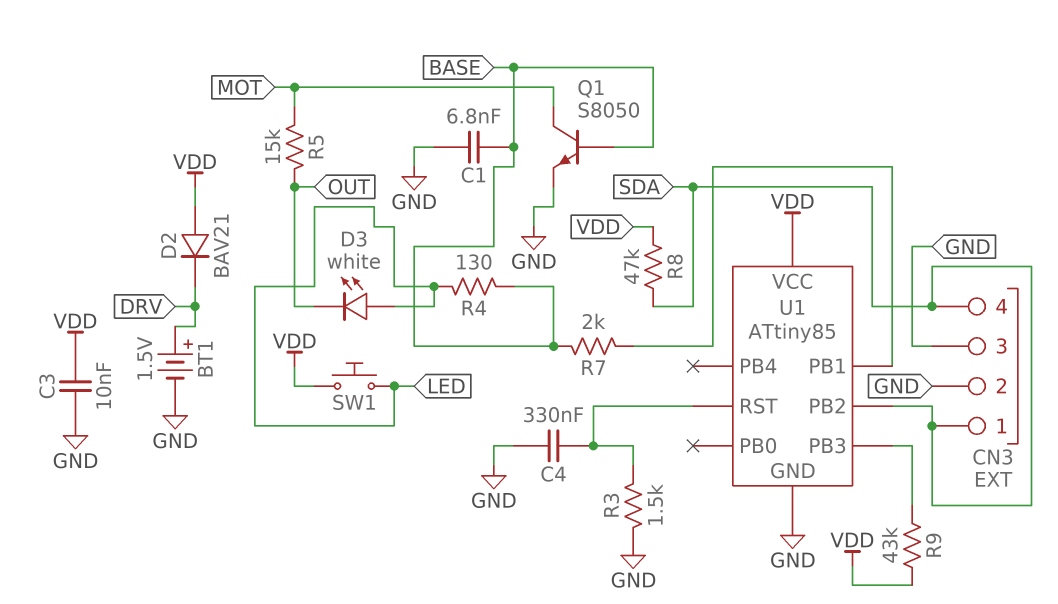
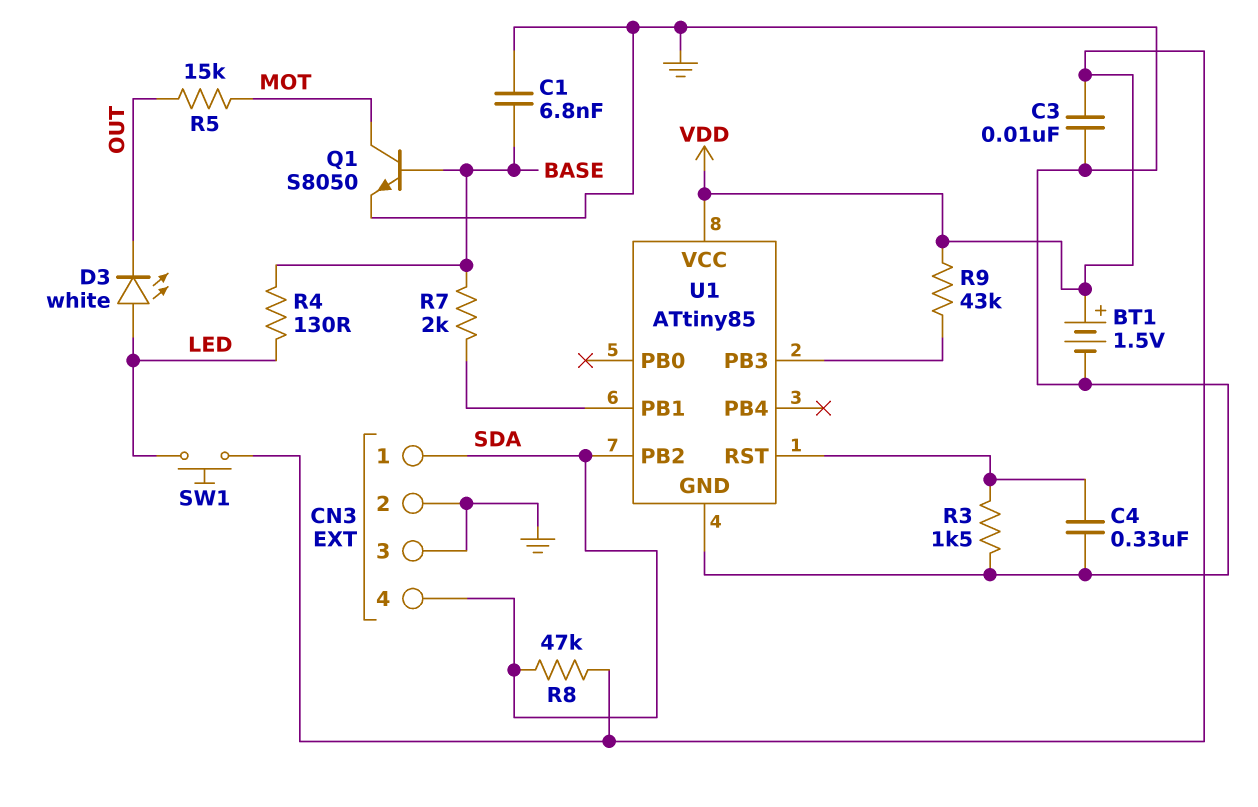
BT1: 1.5V (plus DRV, minus GND) -> 1.5V (plus VDD, minus GND)
D2: diode BAV21 (A VDD, K DRV) -> none

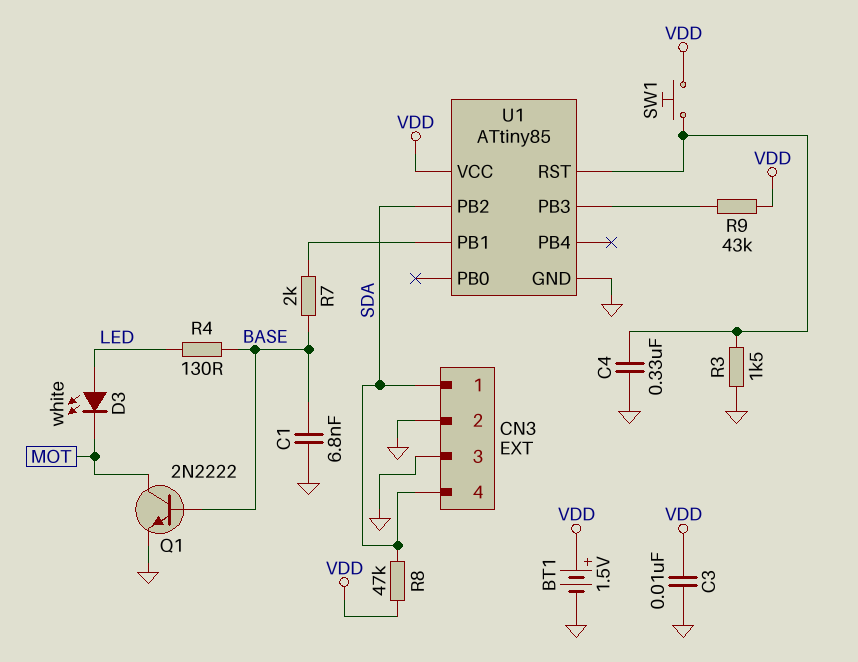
D3: LED white (A LED, K OUT) -> LED white (A LED, K MOT)
Q1: NPN S8050 (B BASE, C MOT, E GND) -> NPN 2N2222 (B BASE, C MOT, E GND)
R5: 15k (MOT, OUT) -> none
SW1: button (LED, VDD) -> button (U1/RST, VDD)

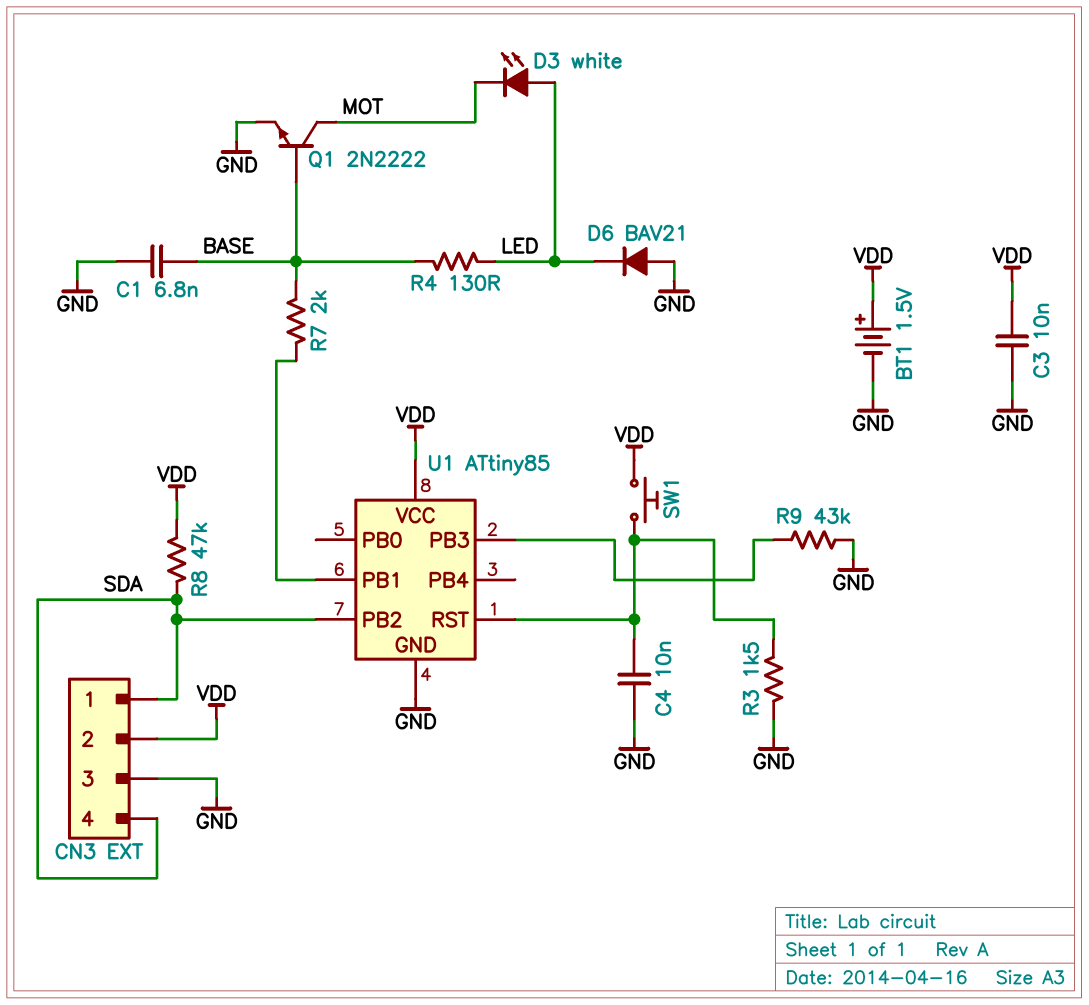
C4: 330nF (GND, U1/RST) -> 10nF (GND, U1/RST)
CN3 pin 2: GND -> VDD
D6: none -> diode BAV21 (A GND, K LED)
R9: 43k (U1/PB3, VDD) -> 43k (GND, U1/PB3)

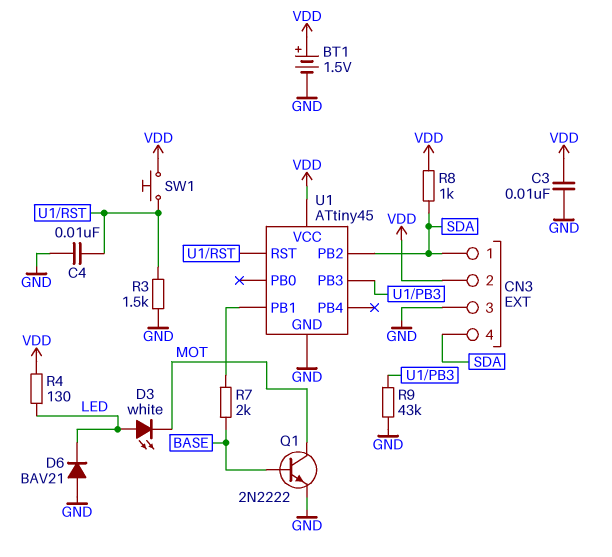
C1: 6.8nF (BASE, GND) -> none
R4: 130 (BASE, LED) -> 130 (LED, VDD)
R8: 47k (SDA, VDD) -> 1k (SDA, VDD)
U1: ATtiny85 -> ATtiny45

